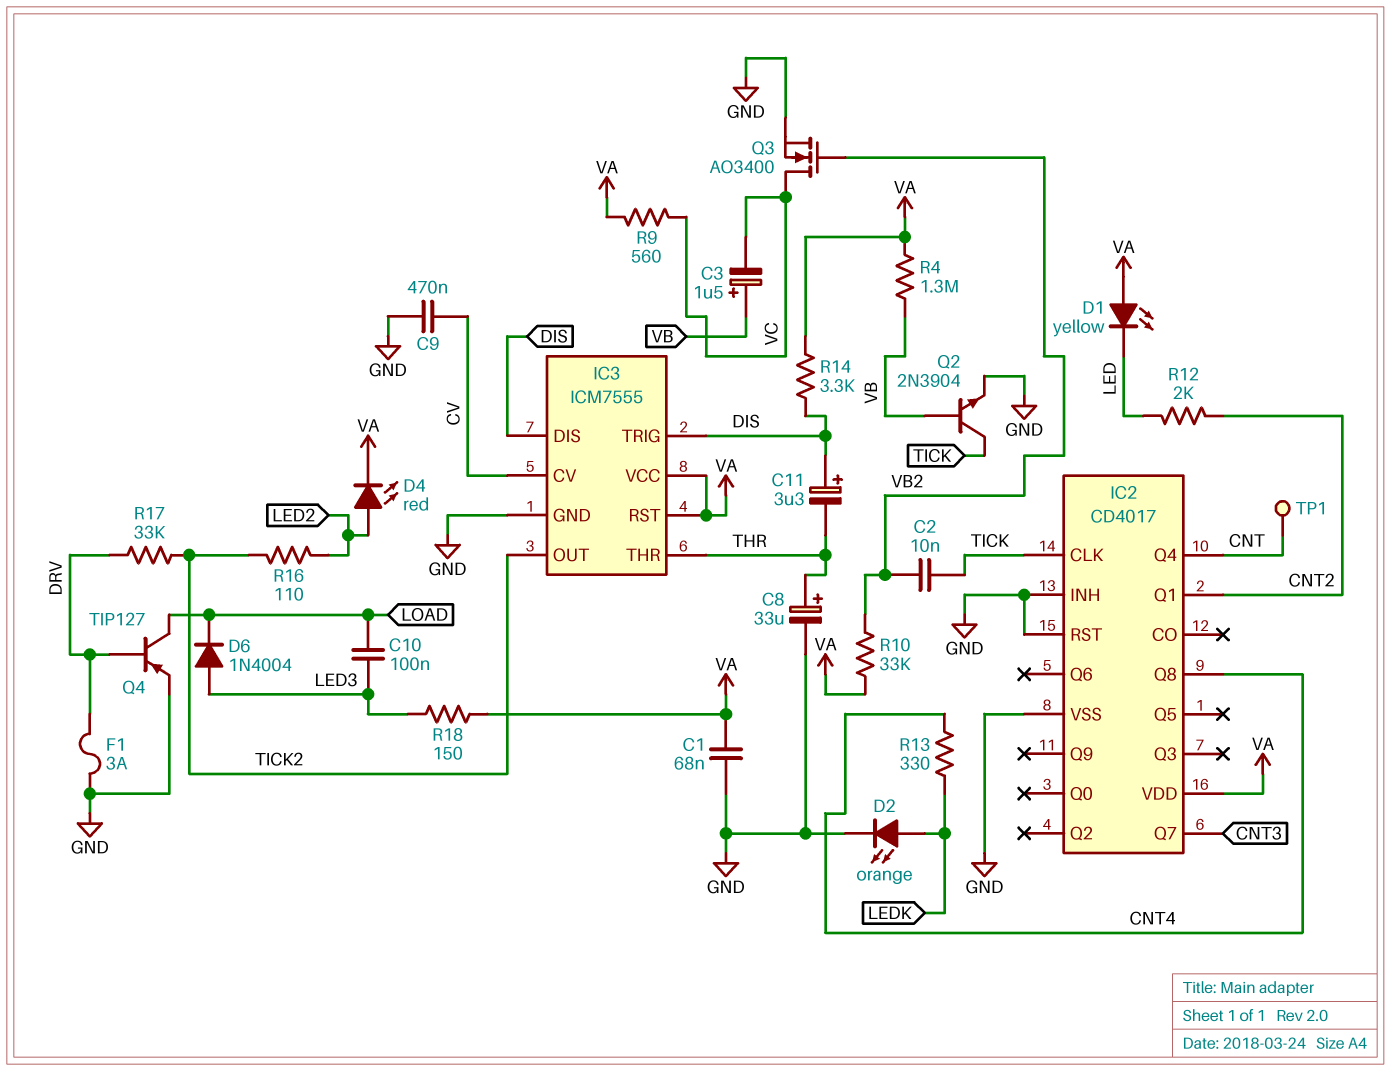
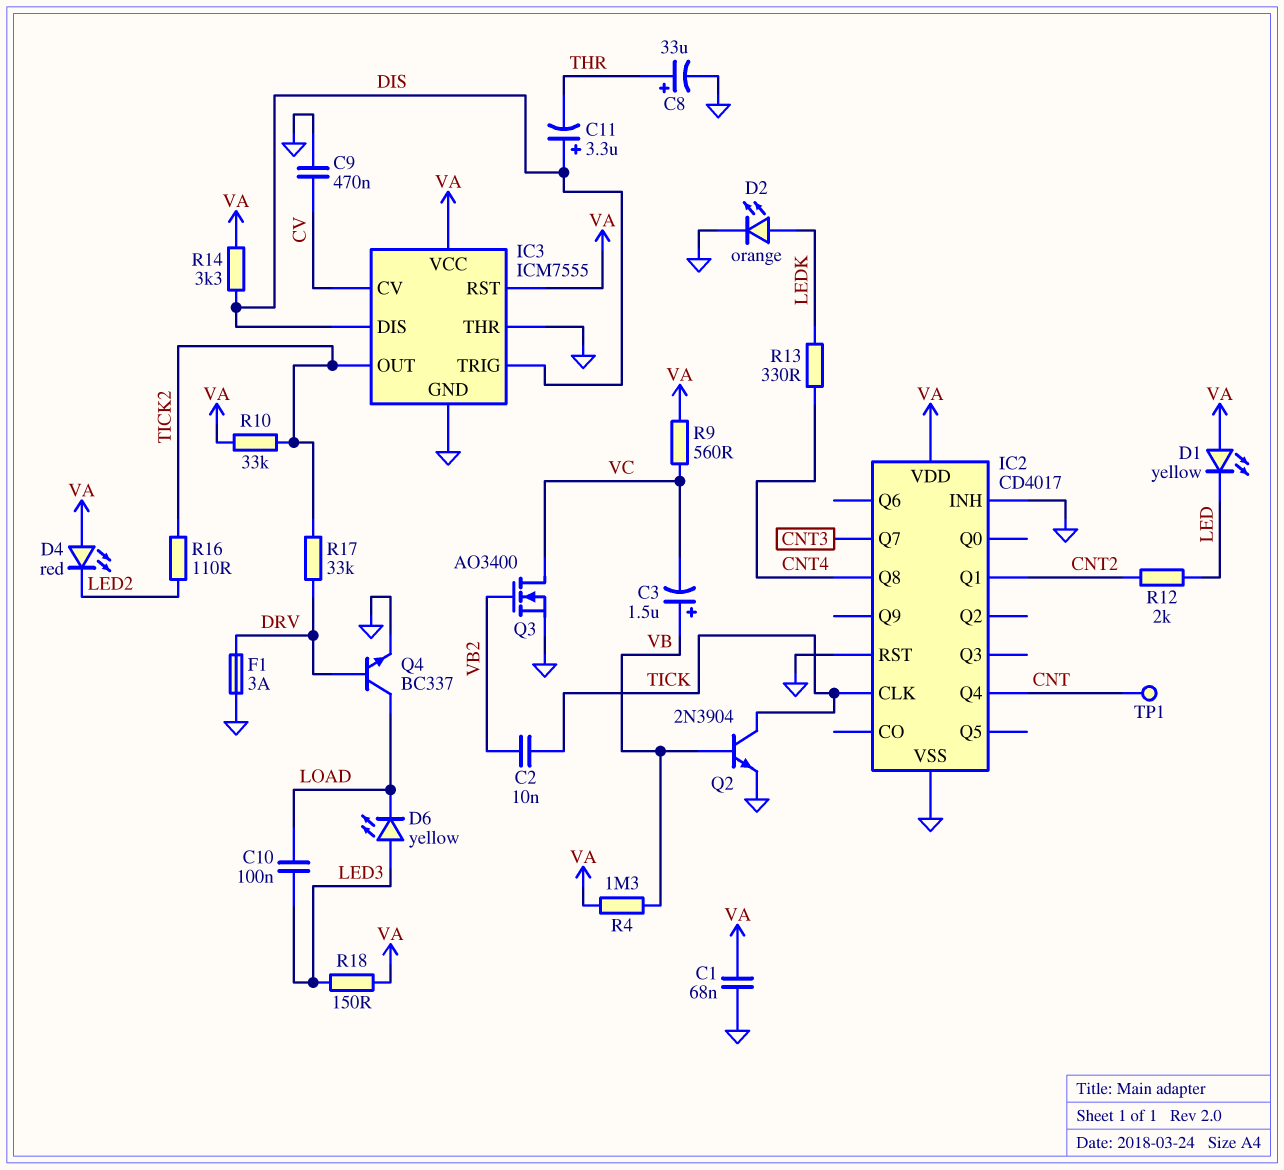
D4: LED red (A LED2, K VA) -> LED red (A VA, K LED2)
D6: diode 1N4004 (A LED3, K LOAD) -> LED yellow (A LED3, K LOAD)
IC3 pin THR: THR -> GND
Q4: PNP TIP127 (B DRV, C LOAD, E GND) -> NPN BC337 (B DRV, C LOAD, E GND)
R10: 33k (VA, VB2) -> 33k (TICK2, VA)

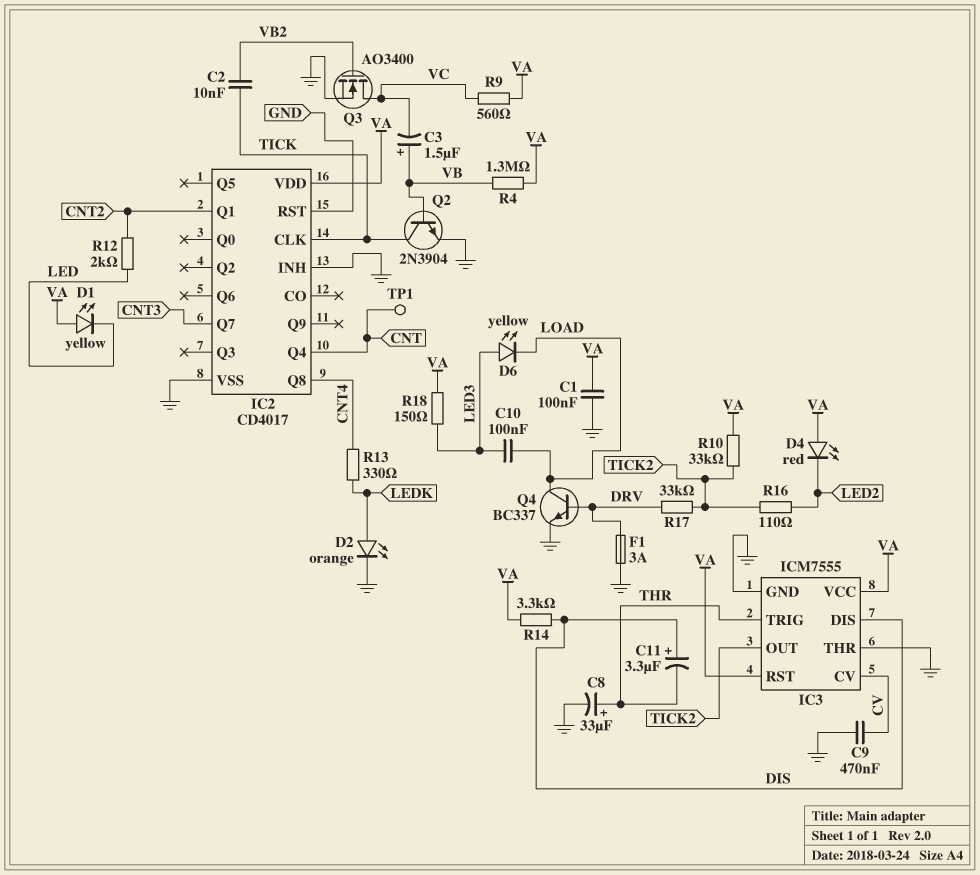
C1: 68nF (GND, VA) -> 100nF (GND, VA)
IC3 pin TRIG: DIS -> THR

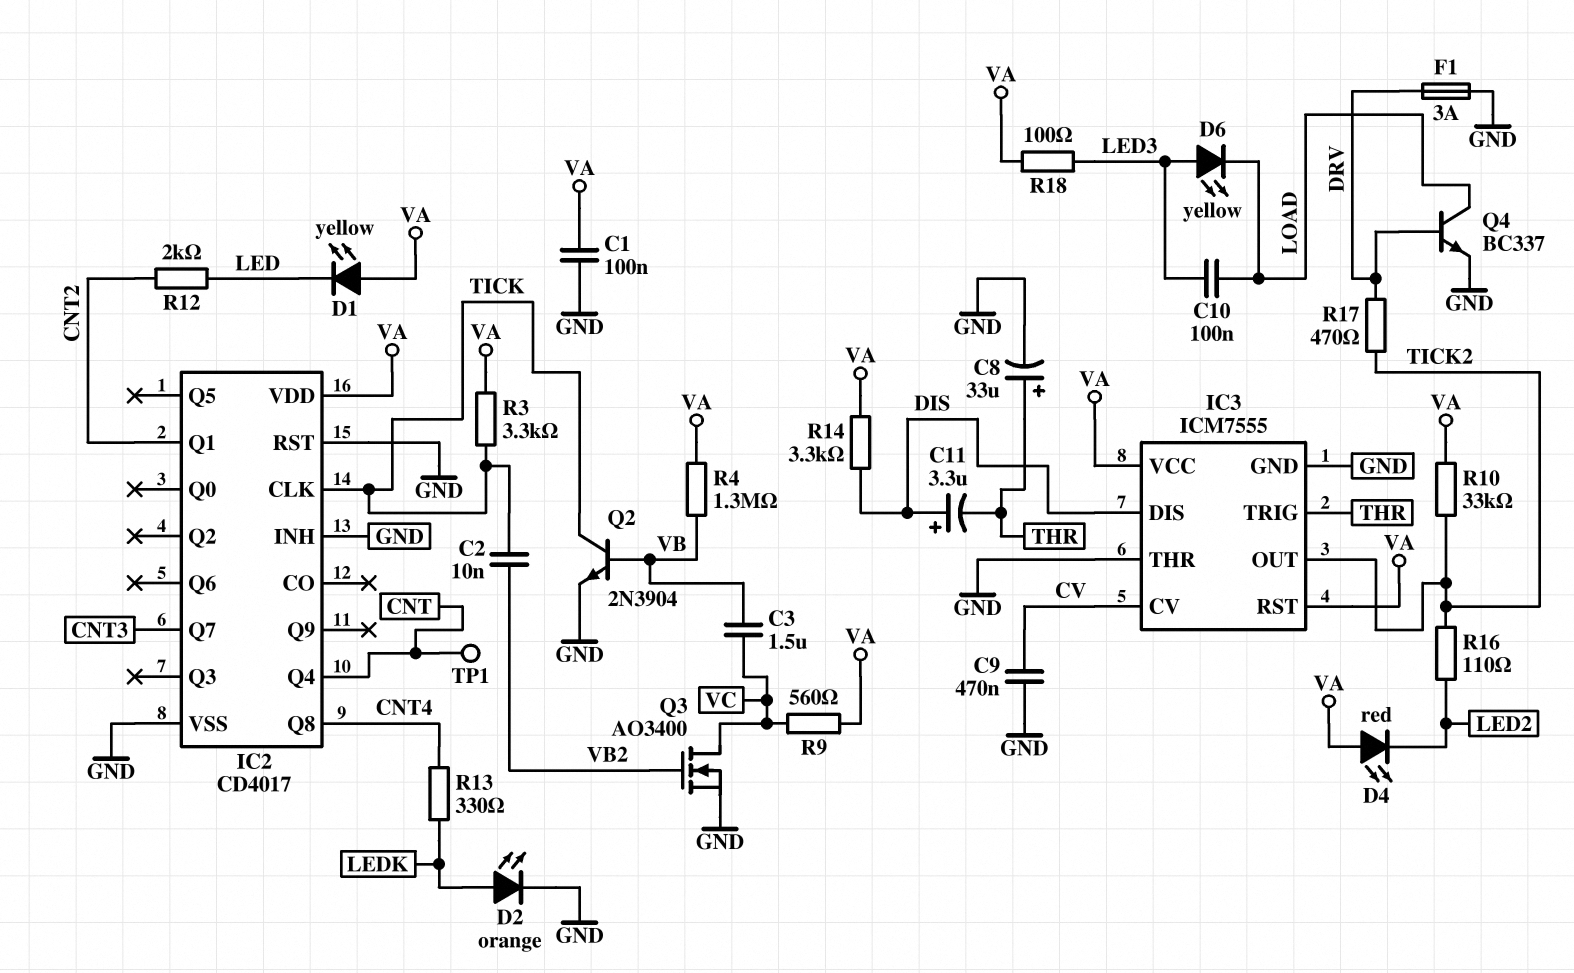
C3: 1.5uF (plus VB, minus VC) -> 1.5uF (VB, VC)
R3: none -> 3.3k (TICK, VA)
R17: 33k (DRV, TICK2) -> 470 (DRV, TICK2)
R18: 150 (LED3, VA) -> 100 (LED3, VA)

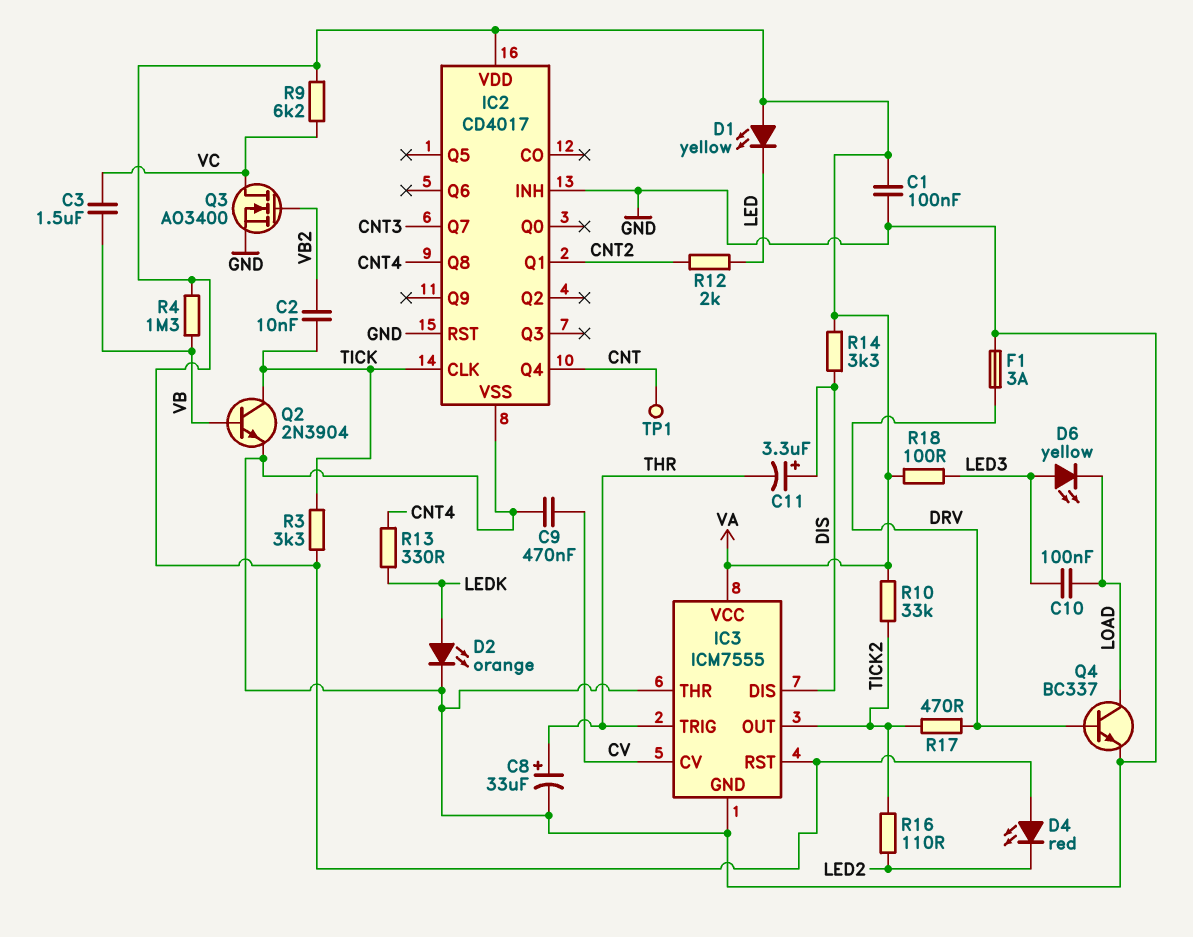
R9: 560 (VA, VC) -> 6.2k (VA, VC)

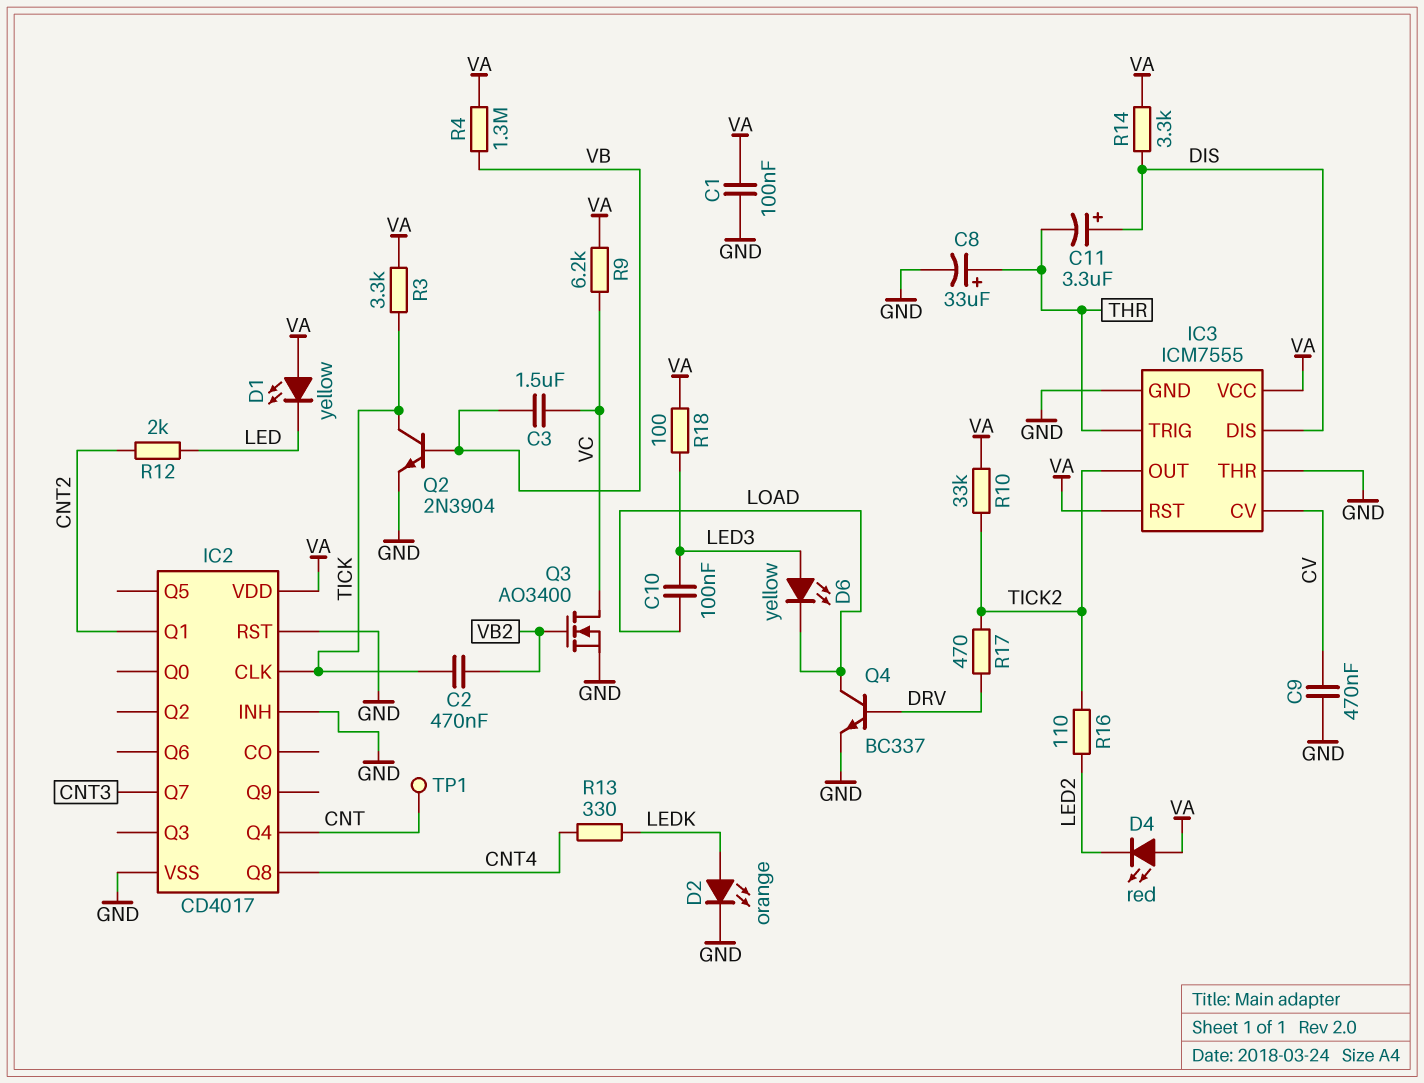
C2: 10nF (TICK, VB2) -> 470nF (TICK, VB2)
F1: 3A (DRV, GND) -> none

